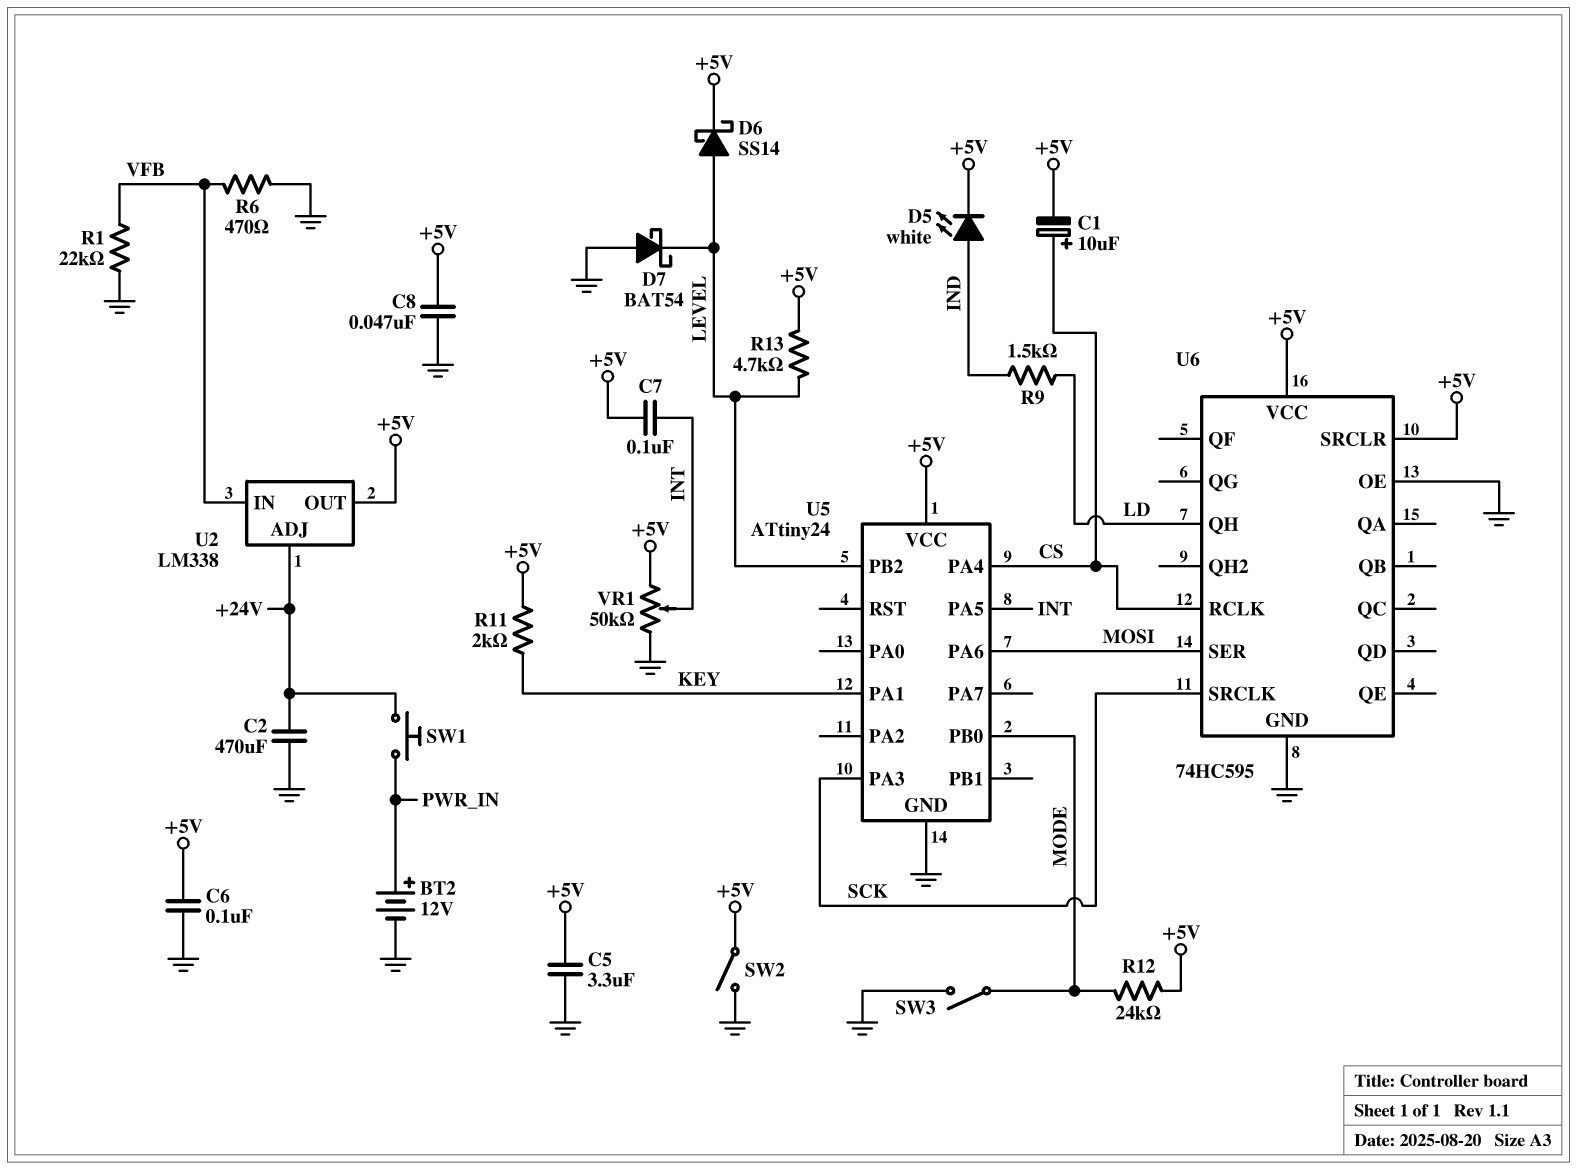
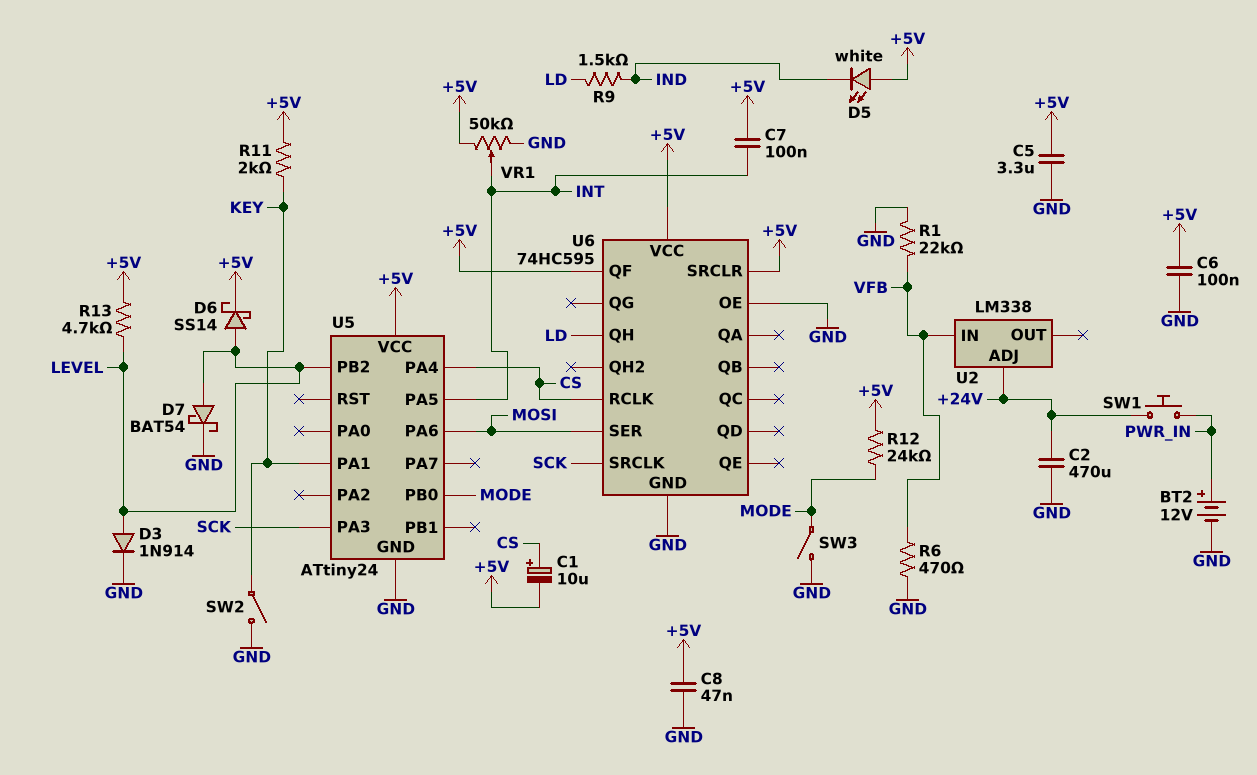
D3: none -> diode 1N914 (A LEVEL, K GND)
D5: LED white (A IND, K +5V) -> LED white (A +5V, K IND)
D7: schottky BAT54 (A GND, K LEVEL) -> schottky BAT54 (A LEVEL, K GND)
SW2: switch (+5V, GND) -> switch (GND, KEY)
U2 pin OUT: +5V -> none
U6 pin QF: none -> +5V

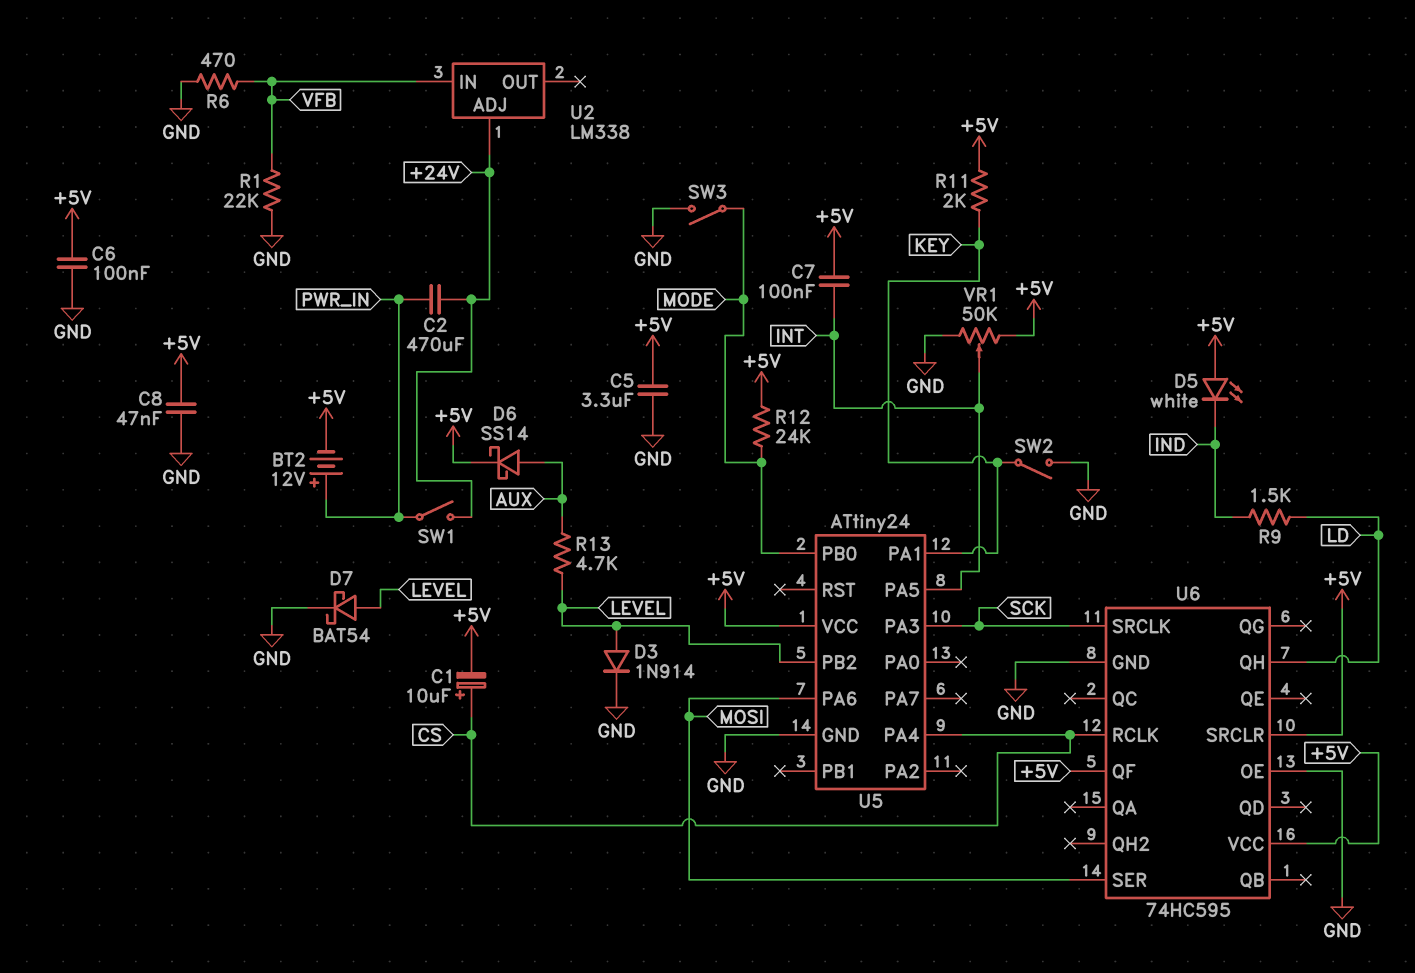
BT2: 12V (plus PWR_IN, minus GND) -> 12V (plus PWR_IN, minus +5V)
C2: 470uF (+24V, GND) -> 470uF (+24V, PWR_IN)
D6: schottky SS14 (A LEVEL, K +5V) -> schottky SS14 (A AUX, K +5V)
R13: 4.7k (+5V, LEVEL) -> 4.7k (AUX, LEVEL)
SW1: button (+24V, PWR_IN) -> switch (+24V, PWR_IN)

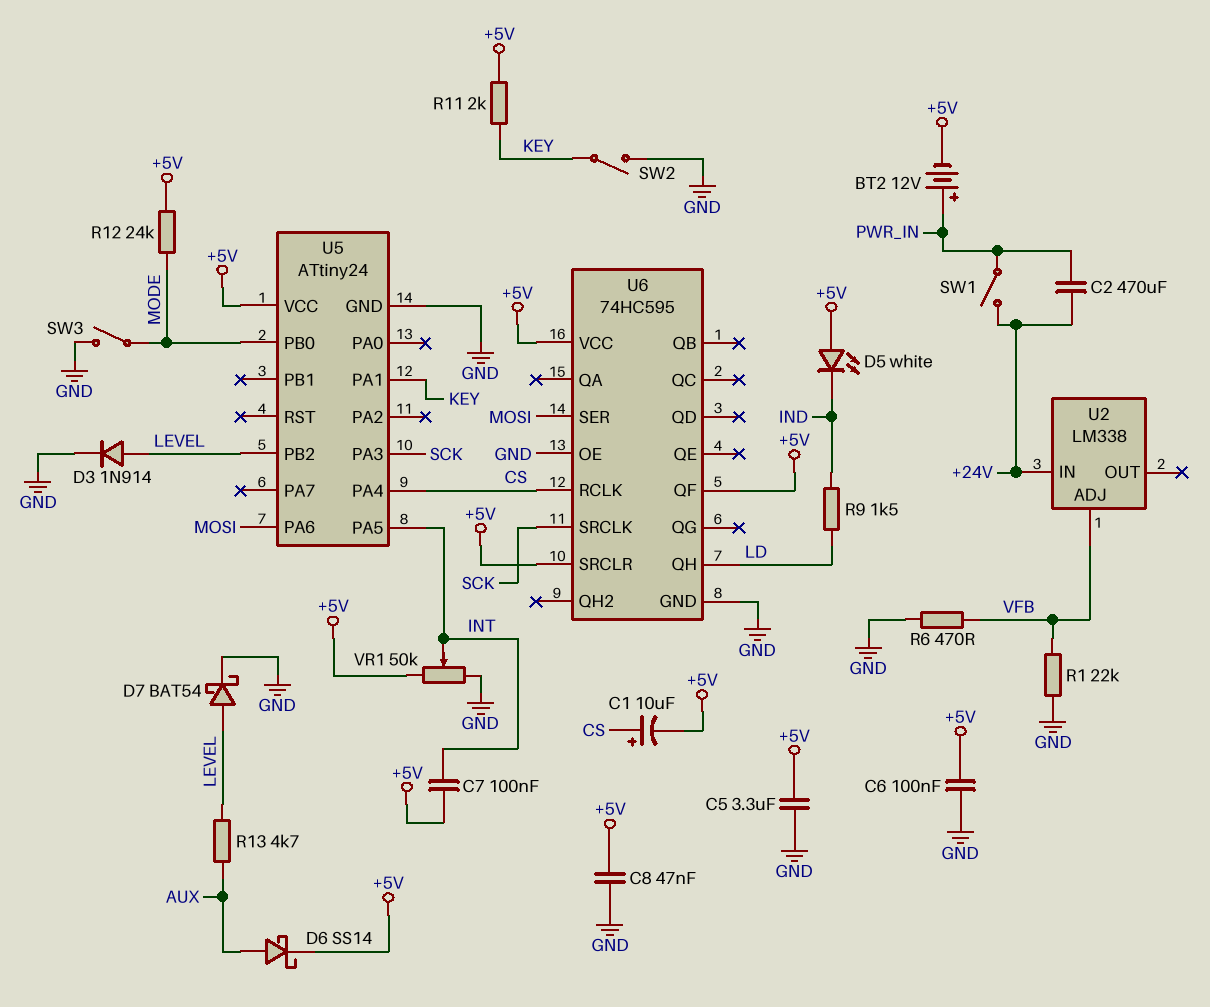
U2 pin ADJ: +24V -> VFB
U2 pin IN: VFB -> +24V

